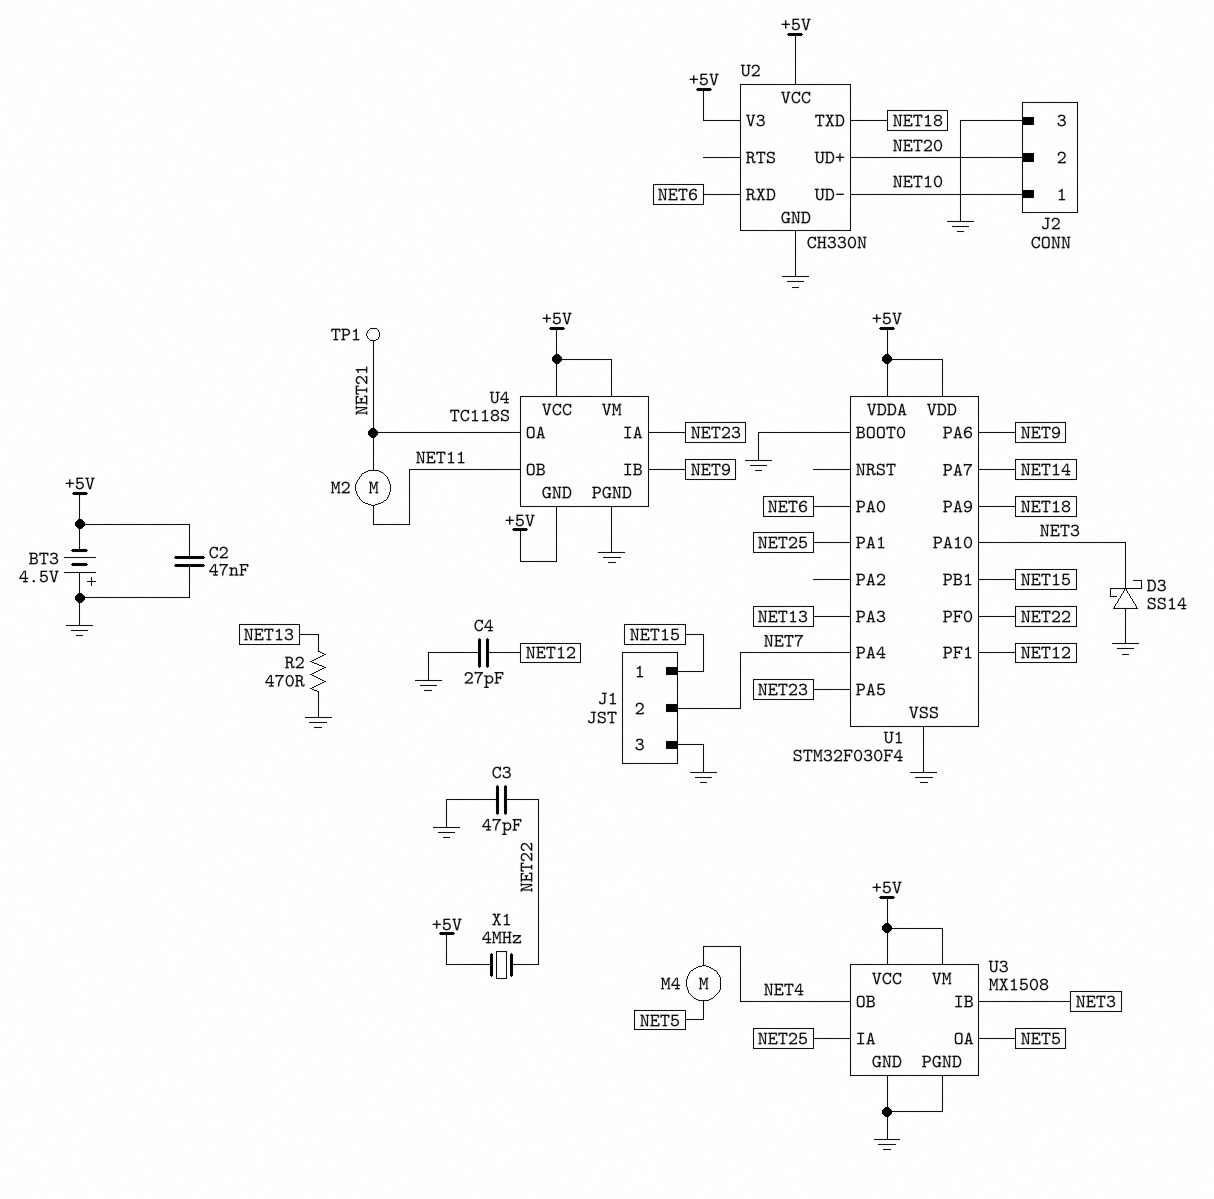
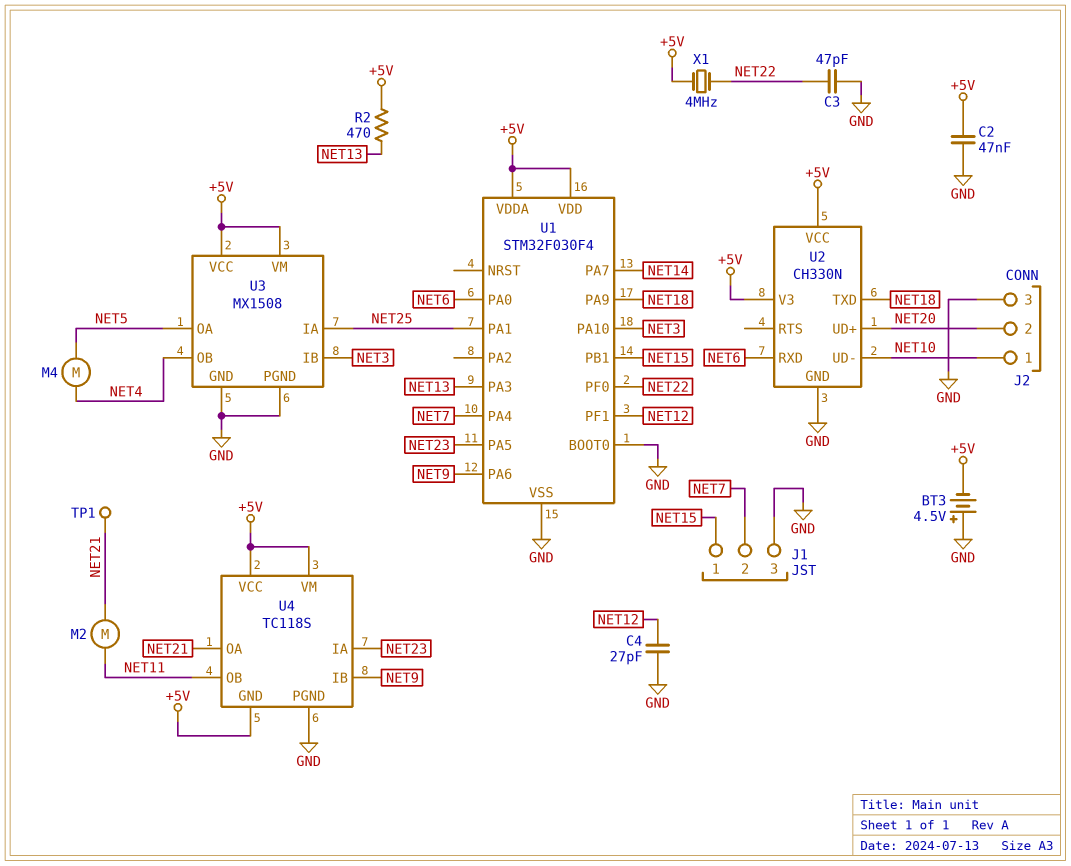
D3: schottky SS14 (A GND, K NET3) -> none
R2: 470 (GND, NET13) -> 470 (+5V, NET13)

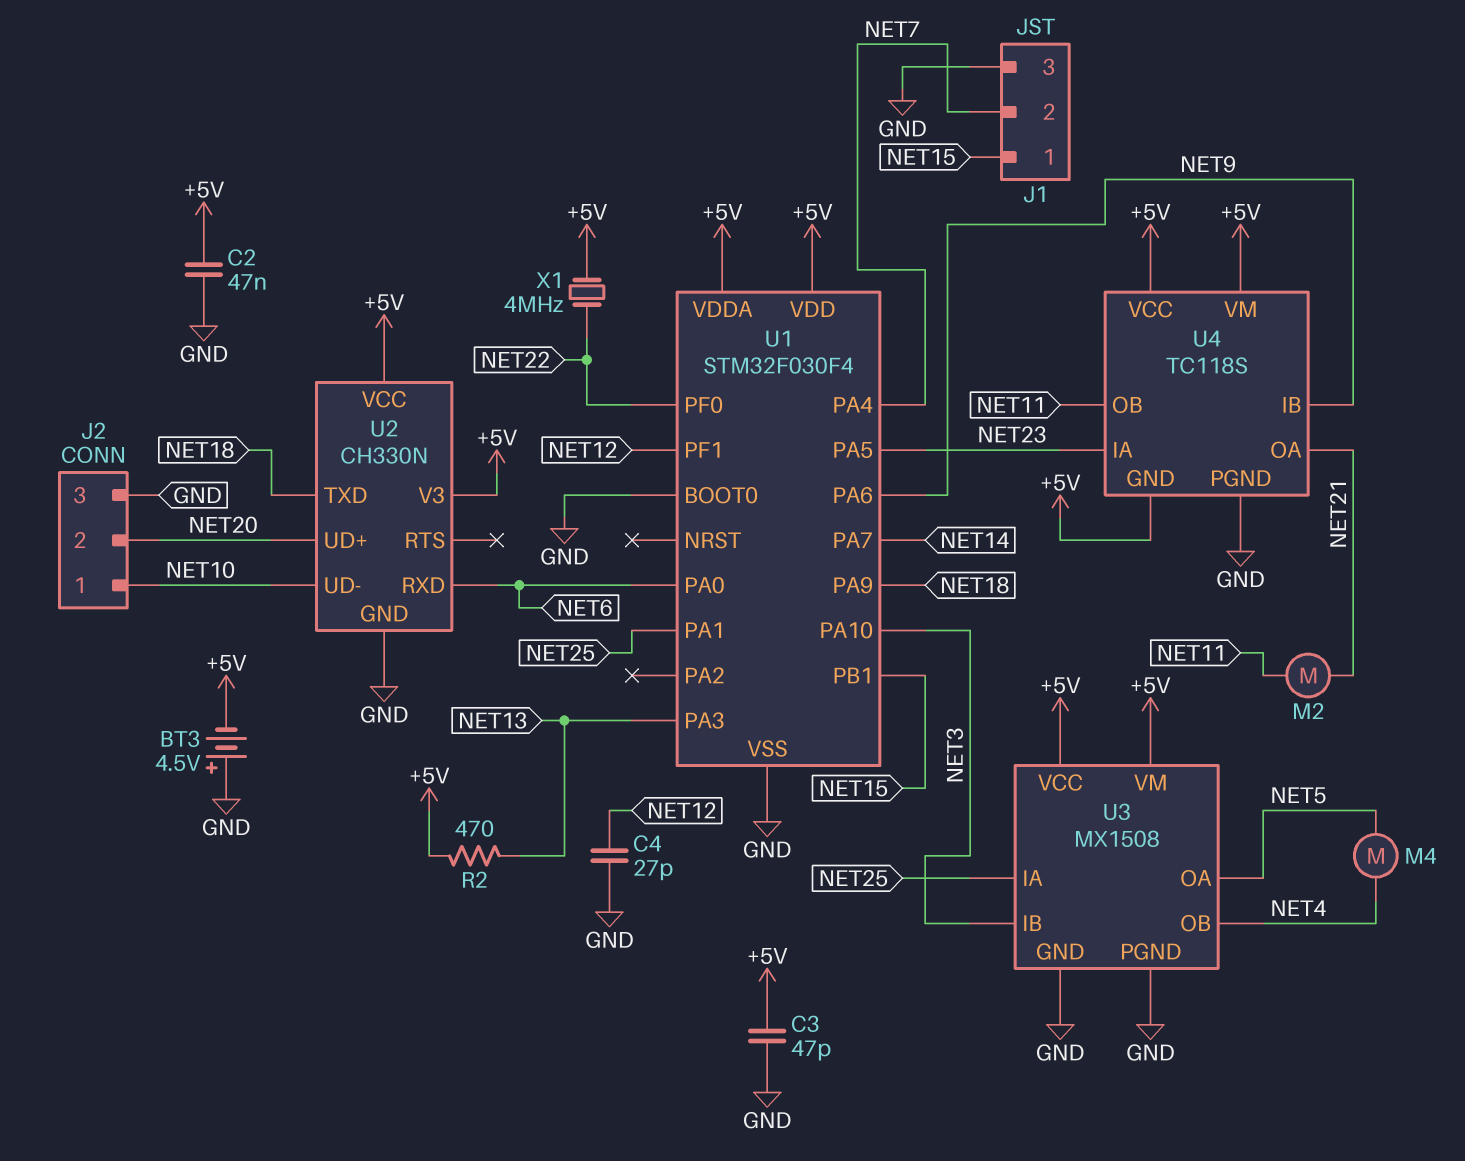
C3: 47pF (GND, NET22) -> 47pF (+5V, GND)
TP1: test point (NET21) -> none

